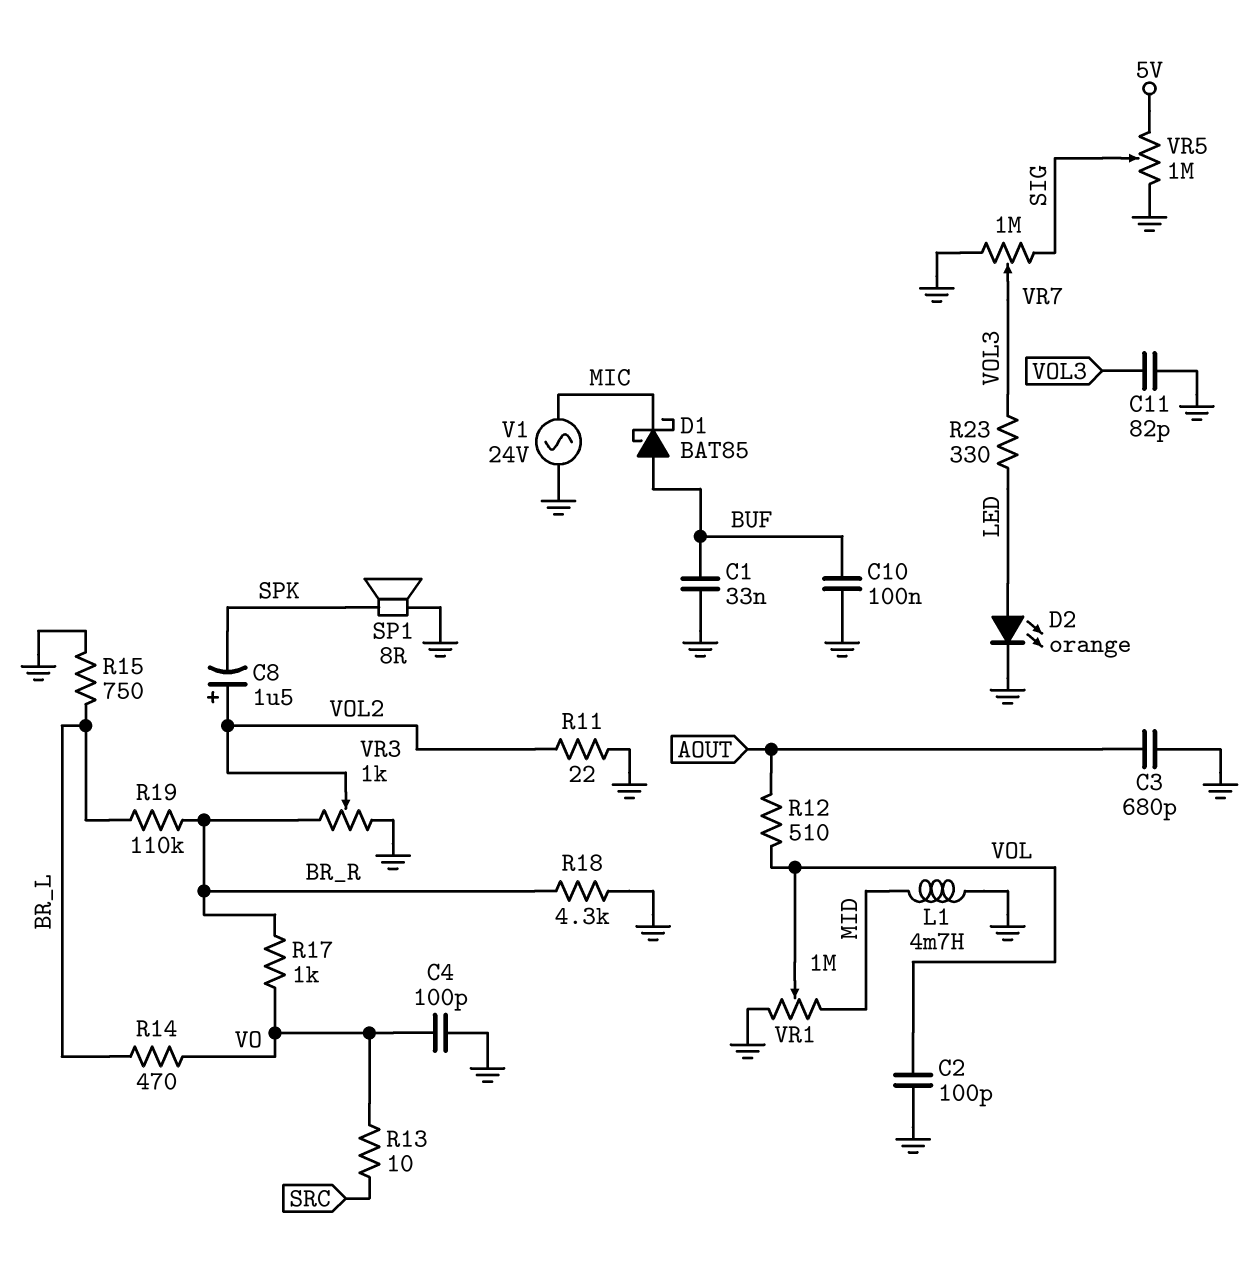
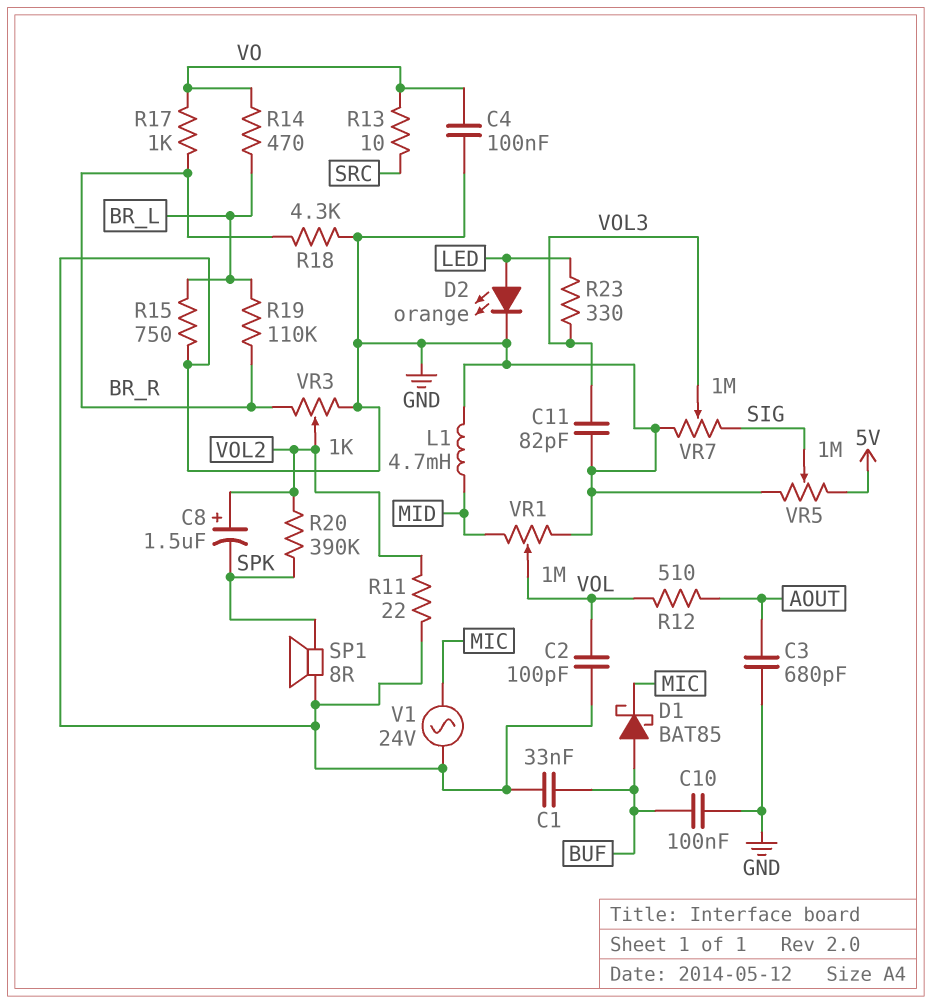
C4: 100pF (GND, VO) -> 100nF (GND, VO)
R20: none -> 390k (SPK, VOL2)

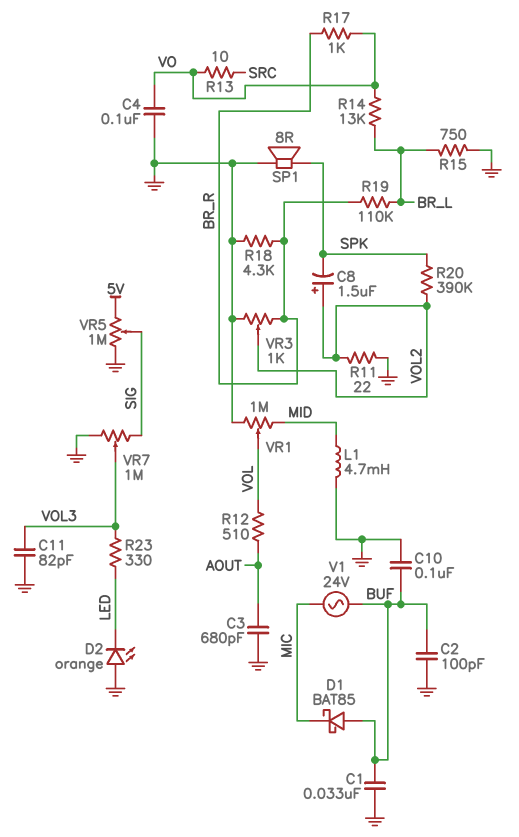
C2: 100pF (GND, VOL) -> 100pF (BUF, GND)
D2: LED orange (A LED, K GND) -> LED orange (A GND, K LED)
R14: 470 (BR_L, VO) -> 13k (BR_L, VO)
V1: AC 24V (GND, MIC) -> AC 24V (BUF, MIC)

